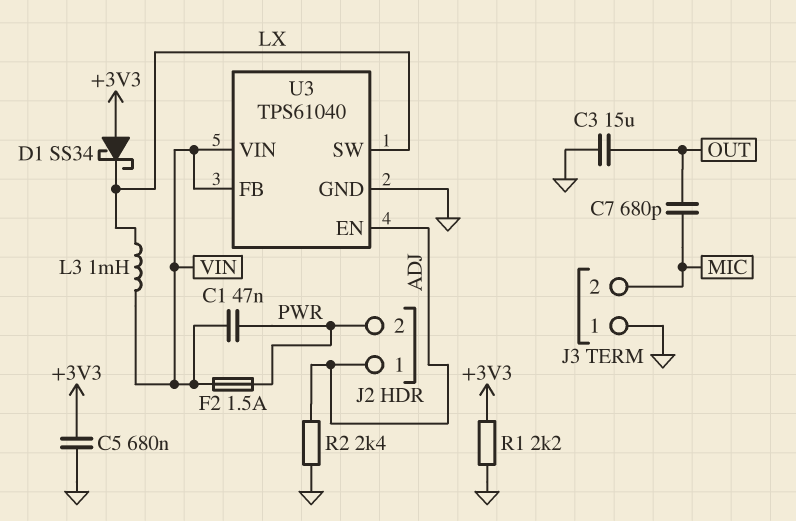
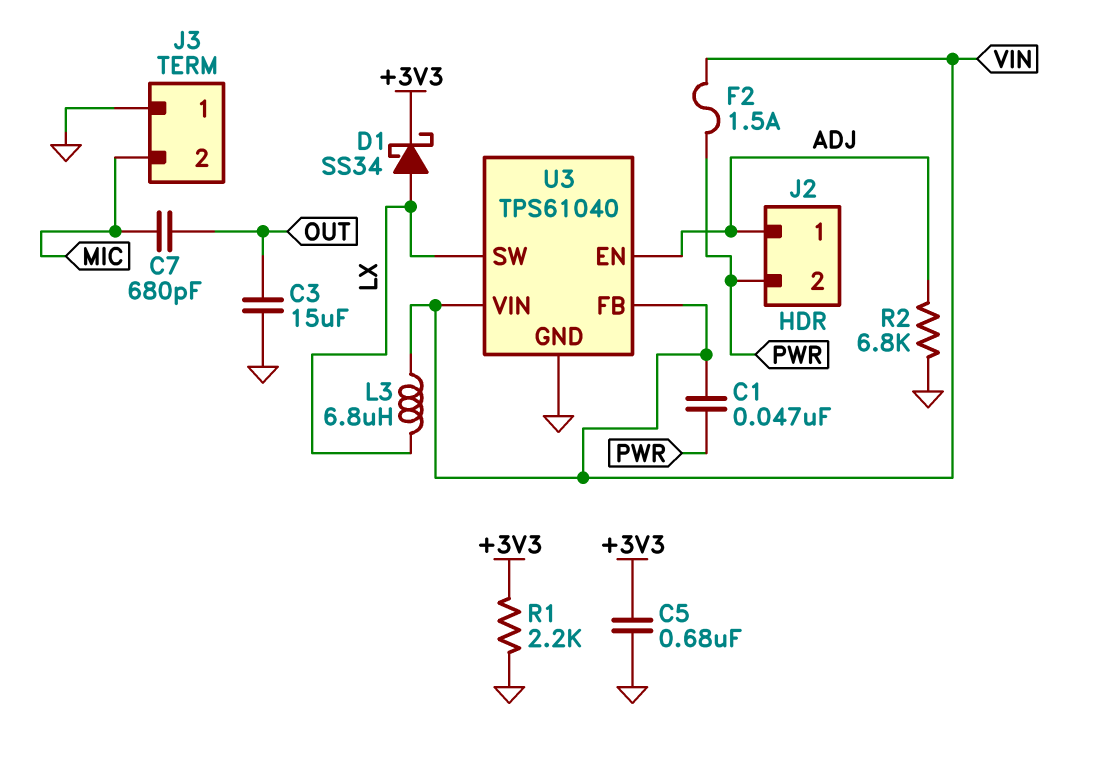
D1: schottky SS34 (A +3V3, K LX) -> schottky SS34 (A LX, K +3V3)
L3: 1mH (LX, VIN) -> 6.8uH (LX, VIN)
R2: 2.4k (ADJ, GND) -> 6.8k (ADJ, GND)

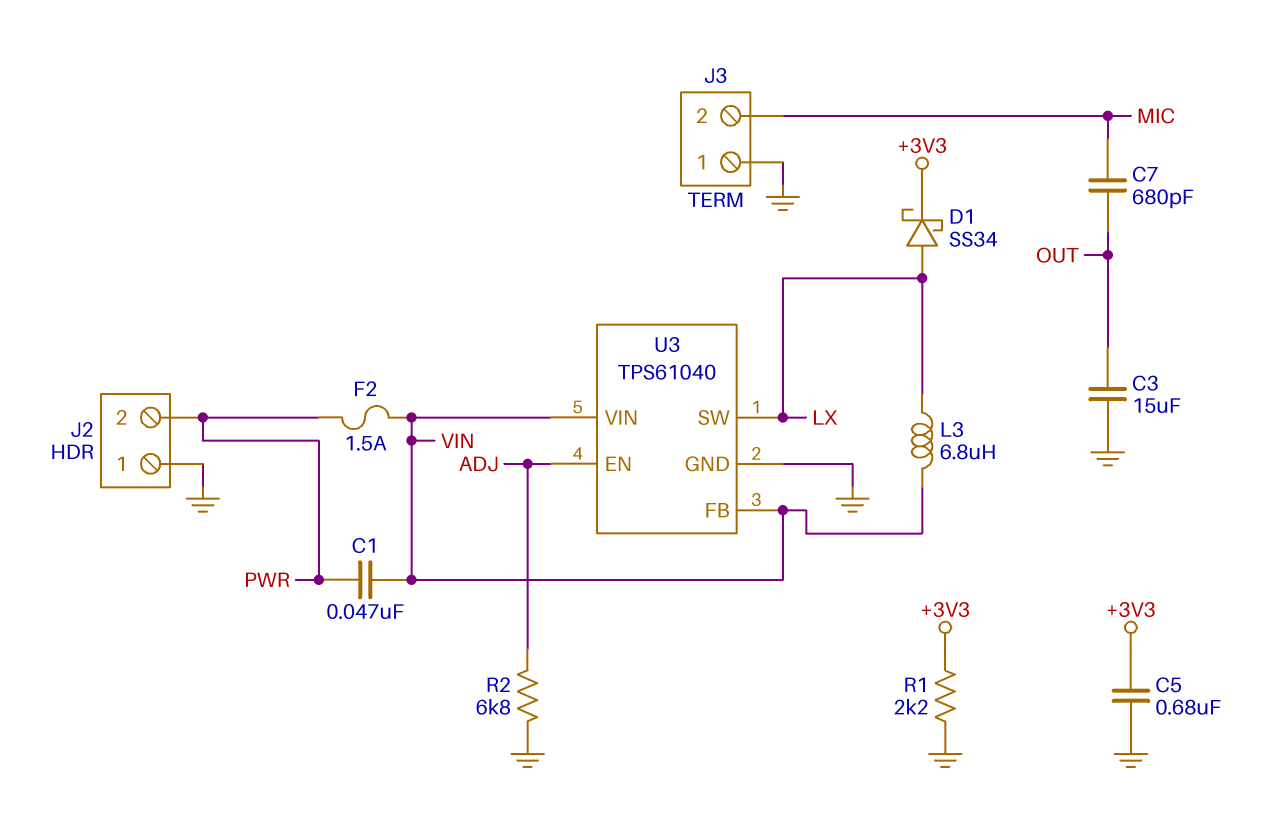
J2 pin 1: ADJ -> GND

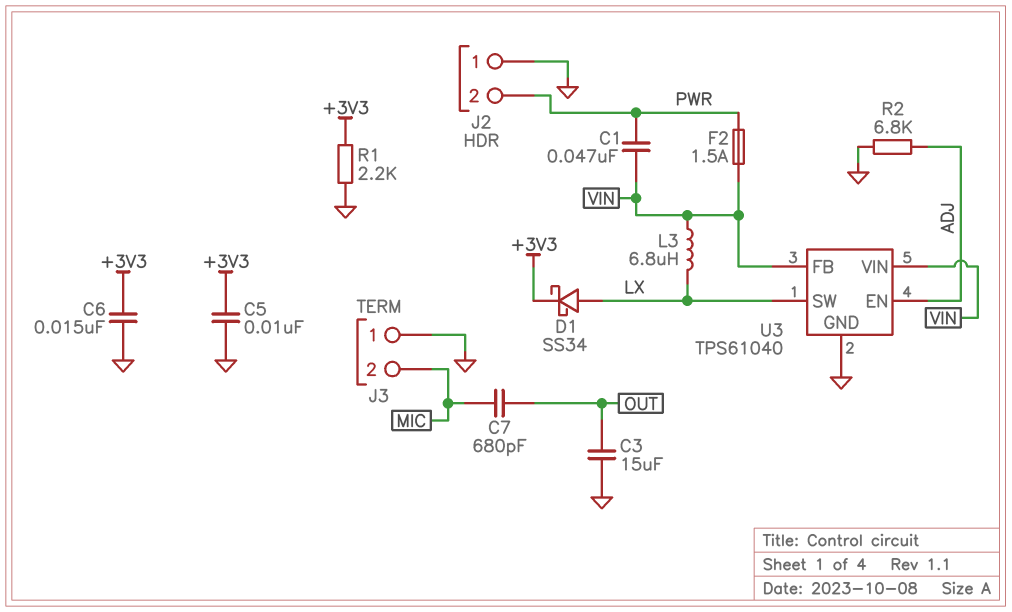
C5: 680nF (+3V3, GND) -> 10nF (+3V3, GND)
C6: none -> 15nF (+3V3, GND)

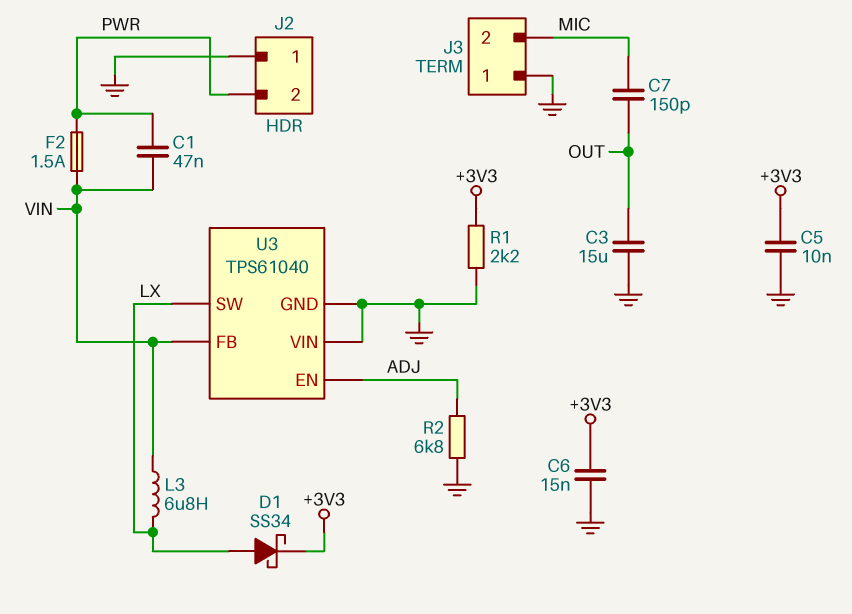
C7: 680pF (MIC, OUT) -> 150pF (MIC, OUT)
U3 pin VIN: VIN -> GND

